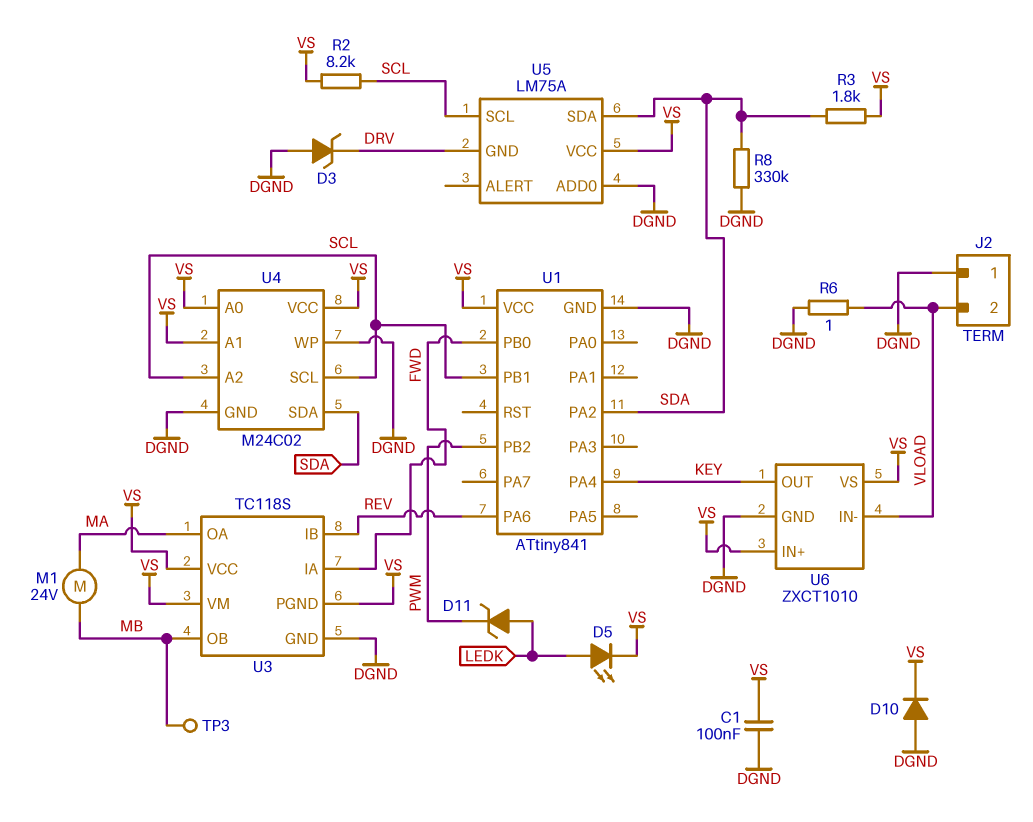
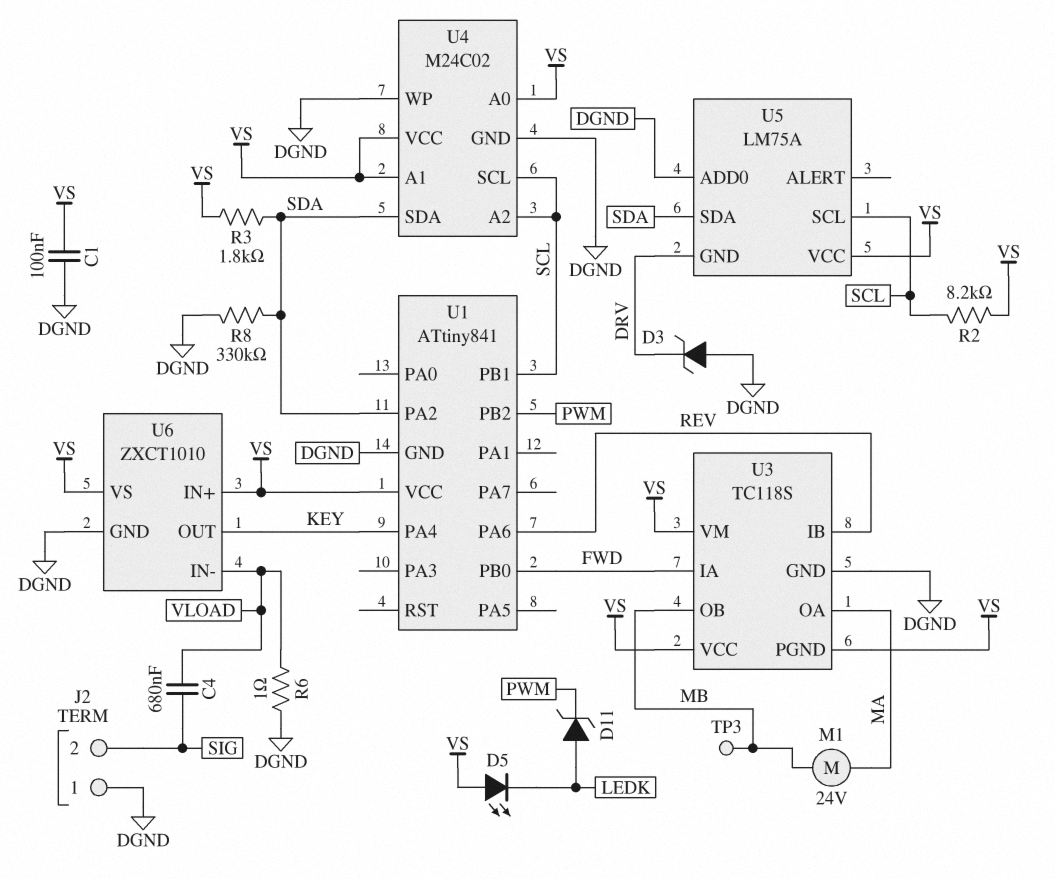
C4: none -> 680nF (SIG, VLOAD)
D5: LED (A LEDK, K VS) -> LED (A VS, K LEDK)
D10: diode (A DGND, K VS) -> none
J2 pin 2: VLOAD -> SIG

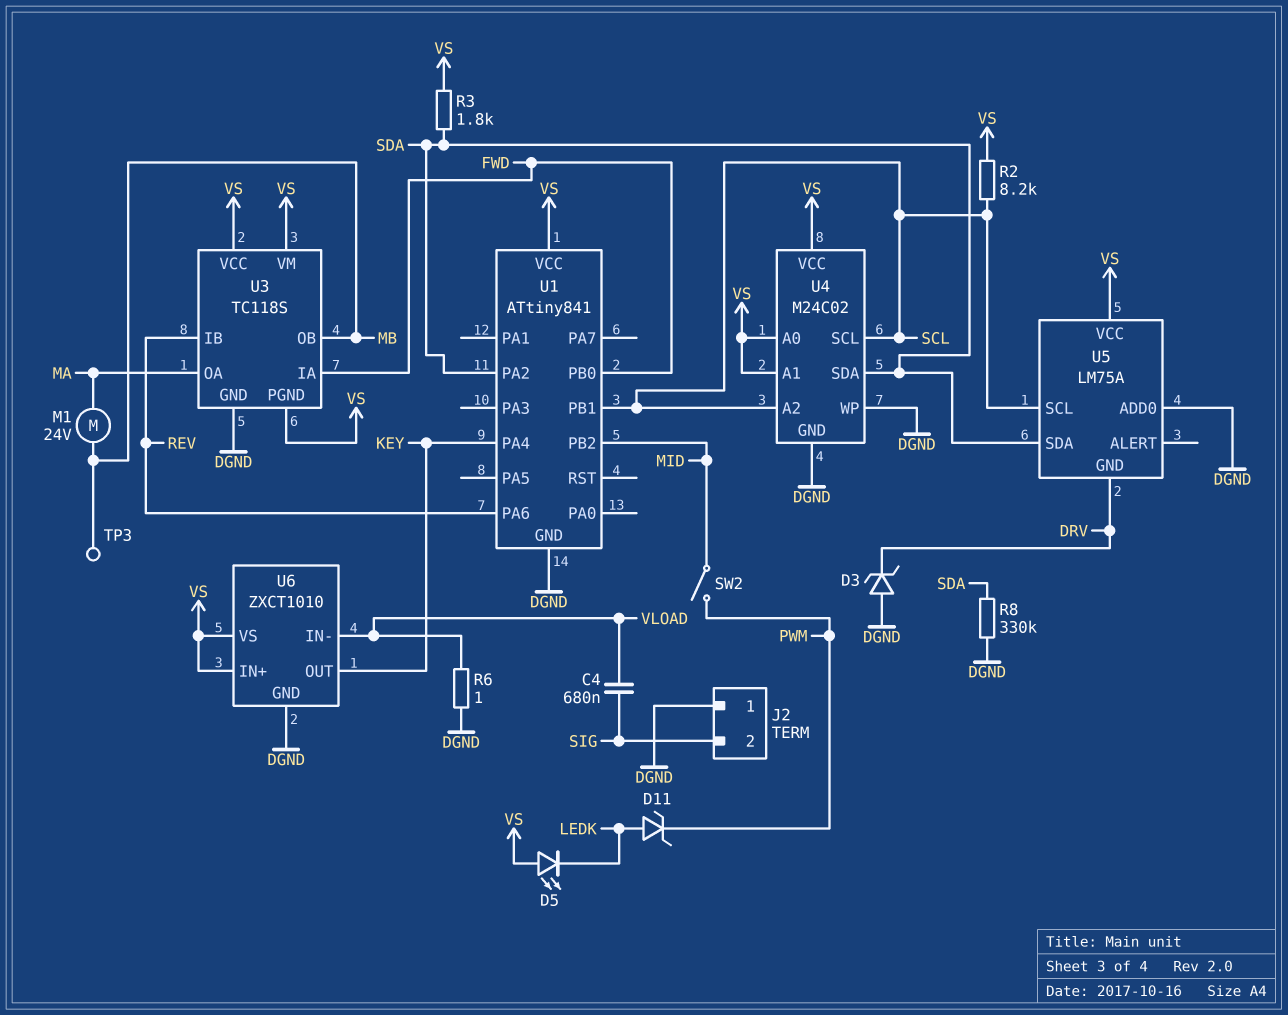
C1: 100nF (DGND, VS) -> none
SW2: none -> switch (MID, PWM)
U1 pin PB2: PWM -> MID

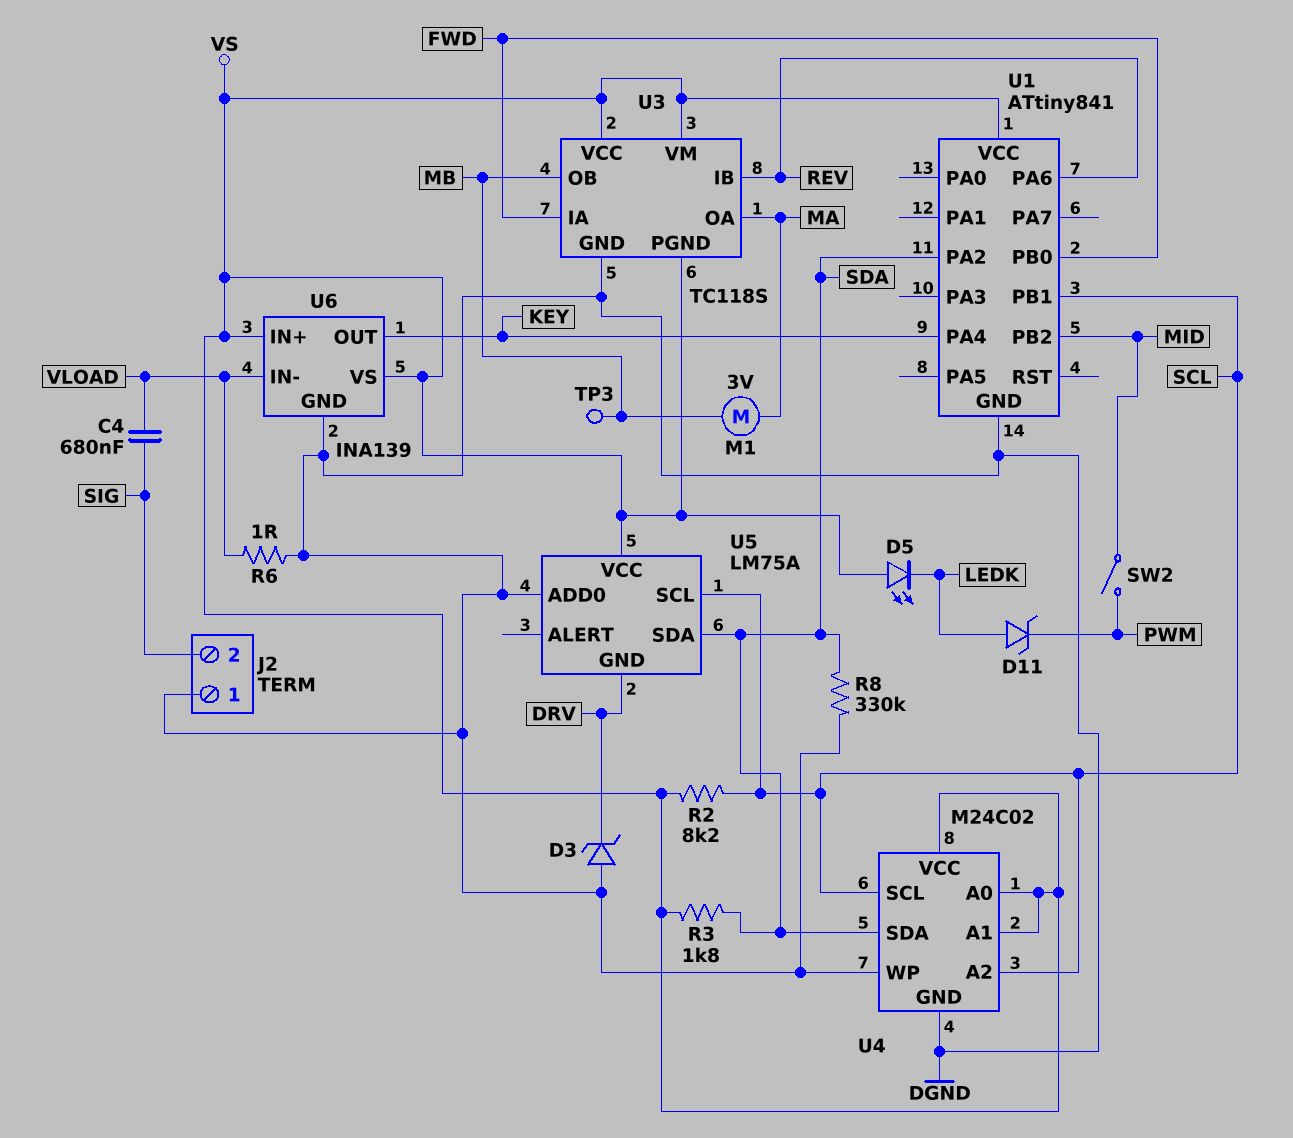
M1: motor 24V (MA, MB) -> motor 3V (MA, MB)
U6: ZXCT1010 -> INA139

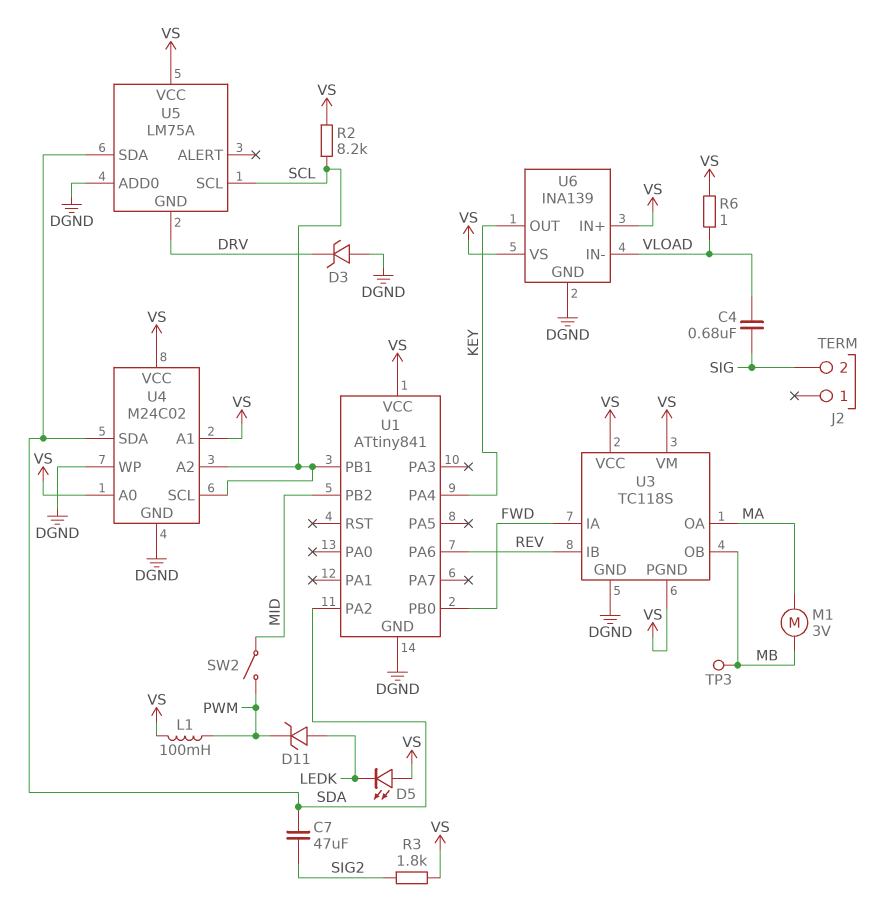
C7: none -> 47uF (SDA, SIG2)
J2 pin 1: DGND -> none
L1: none -> 100mH (PWM, VS)
R3: 1.8k (SDA, VS) -> 1.8k (SIG2, VS)
R6: 1 (DGND, VLOAD) -> 1 (VLOAD, VS)
R8: 330k (DGND, SDA) -> none

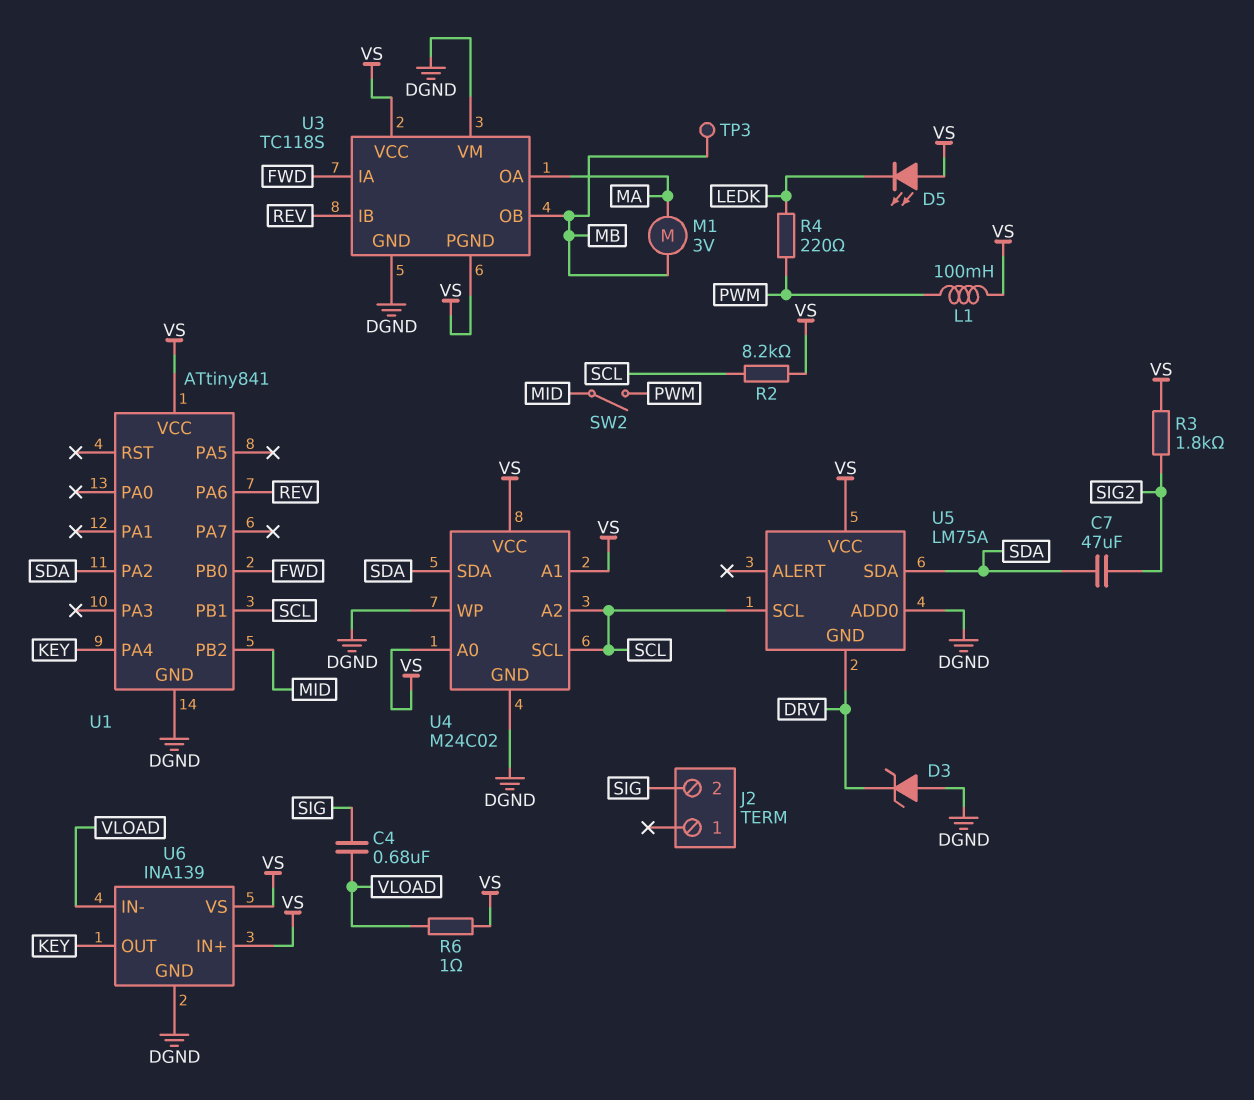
D11: zener (A LEDK, K PWM) -> none
R4: none -> 220 (LEDK, PWM)
U3 pin VM: VS -> DGND

